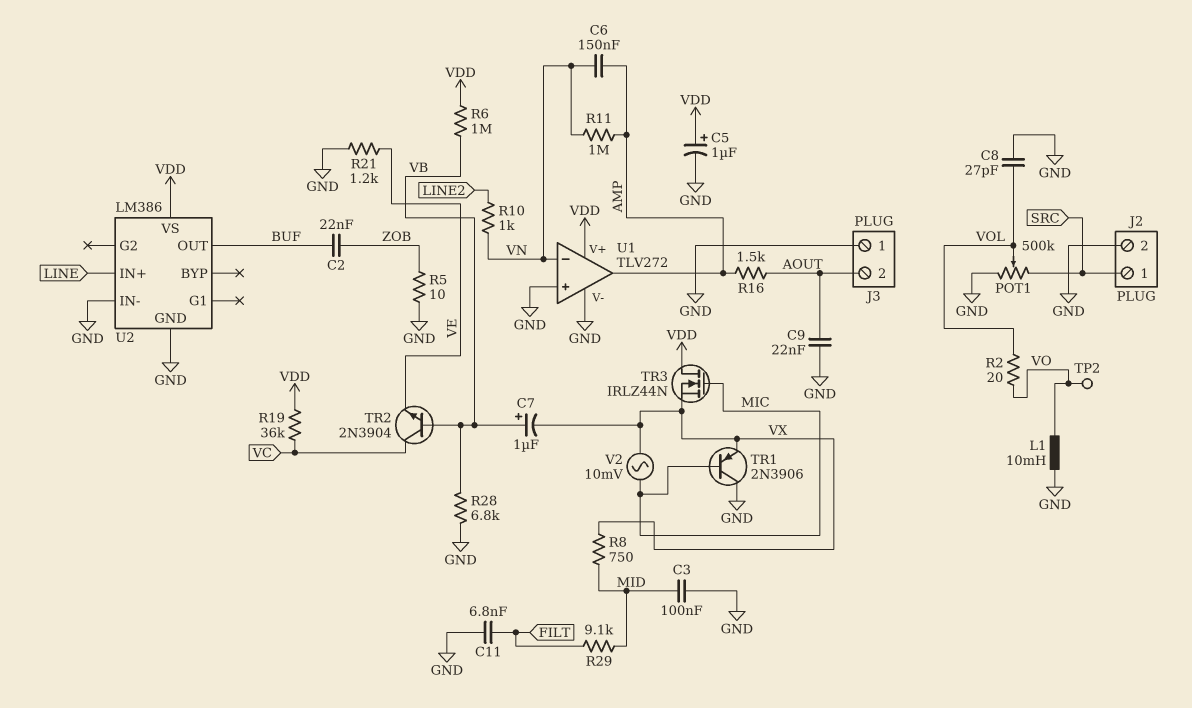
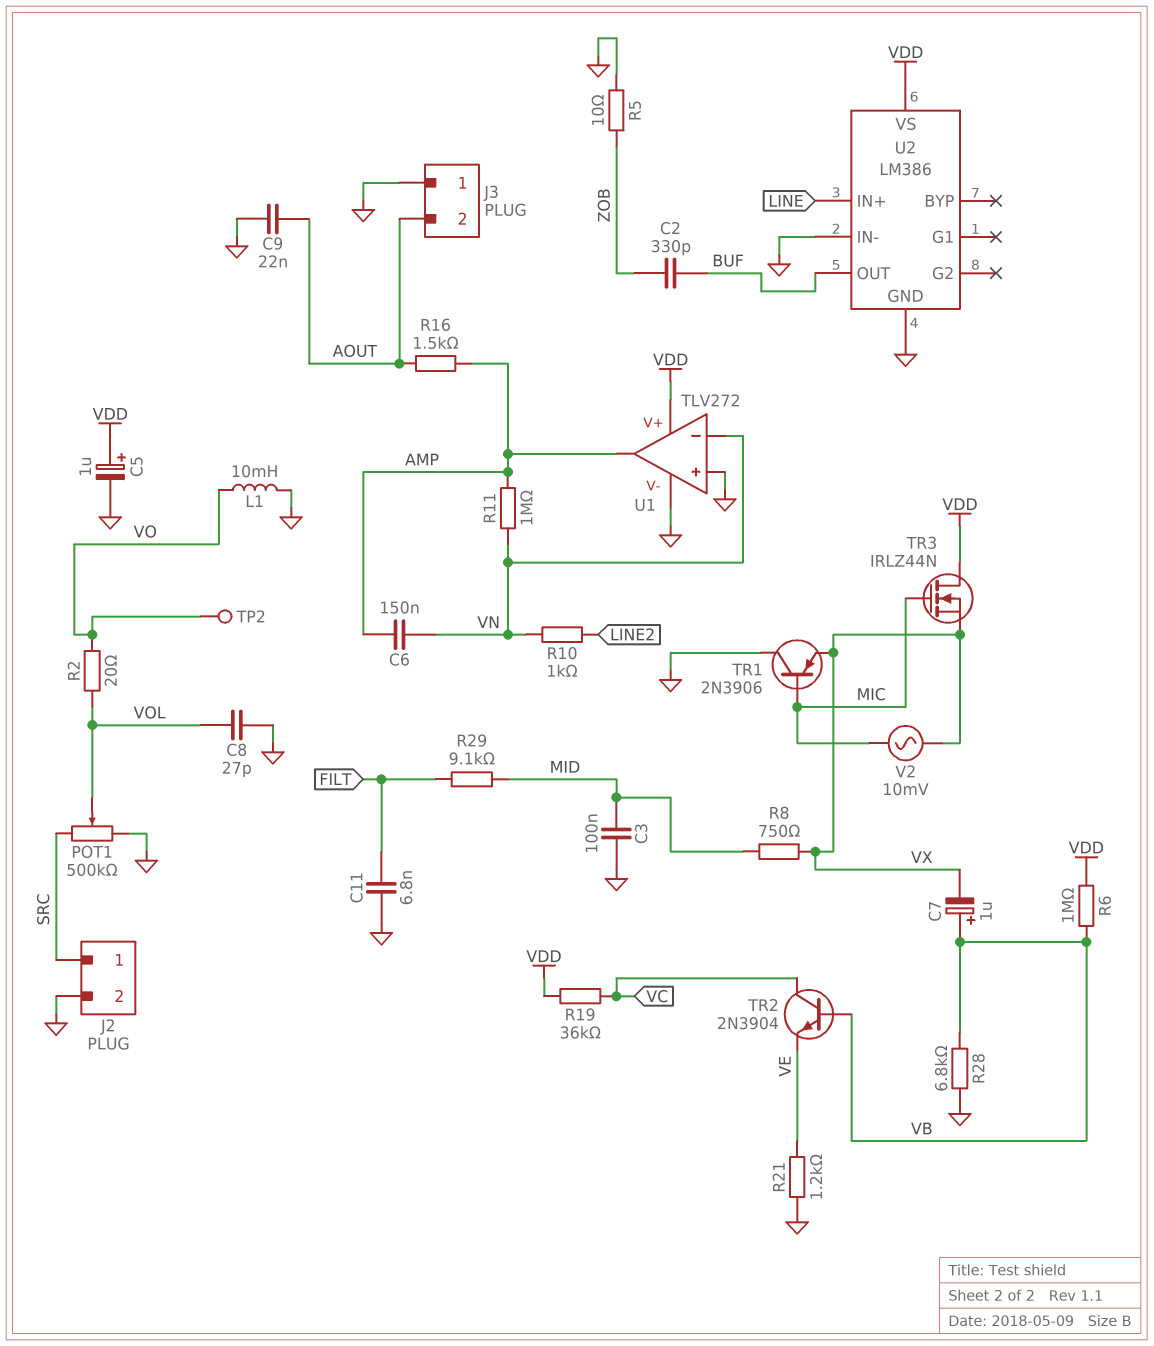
C2: 22nF (BUF, ZOB) -> 330pF (BUF, ZOB)

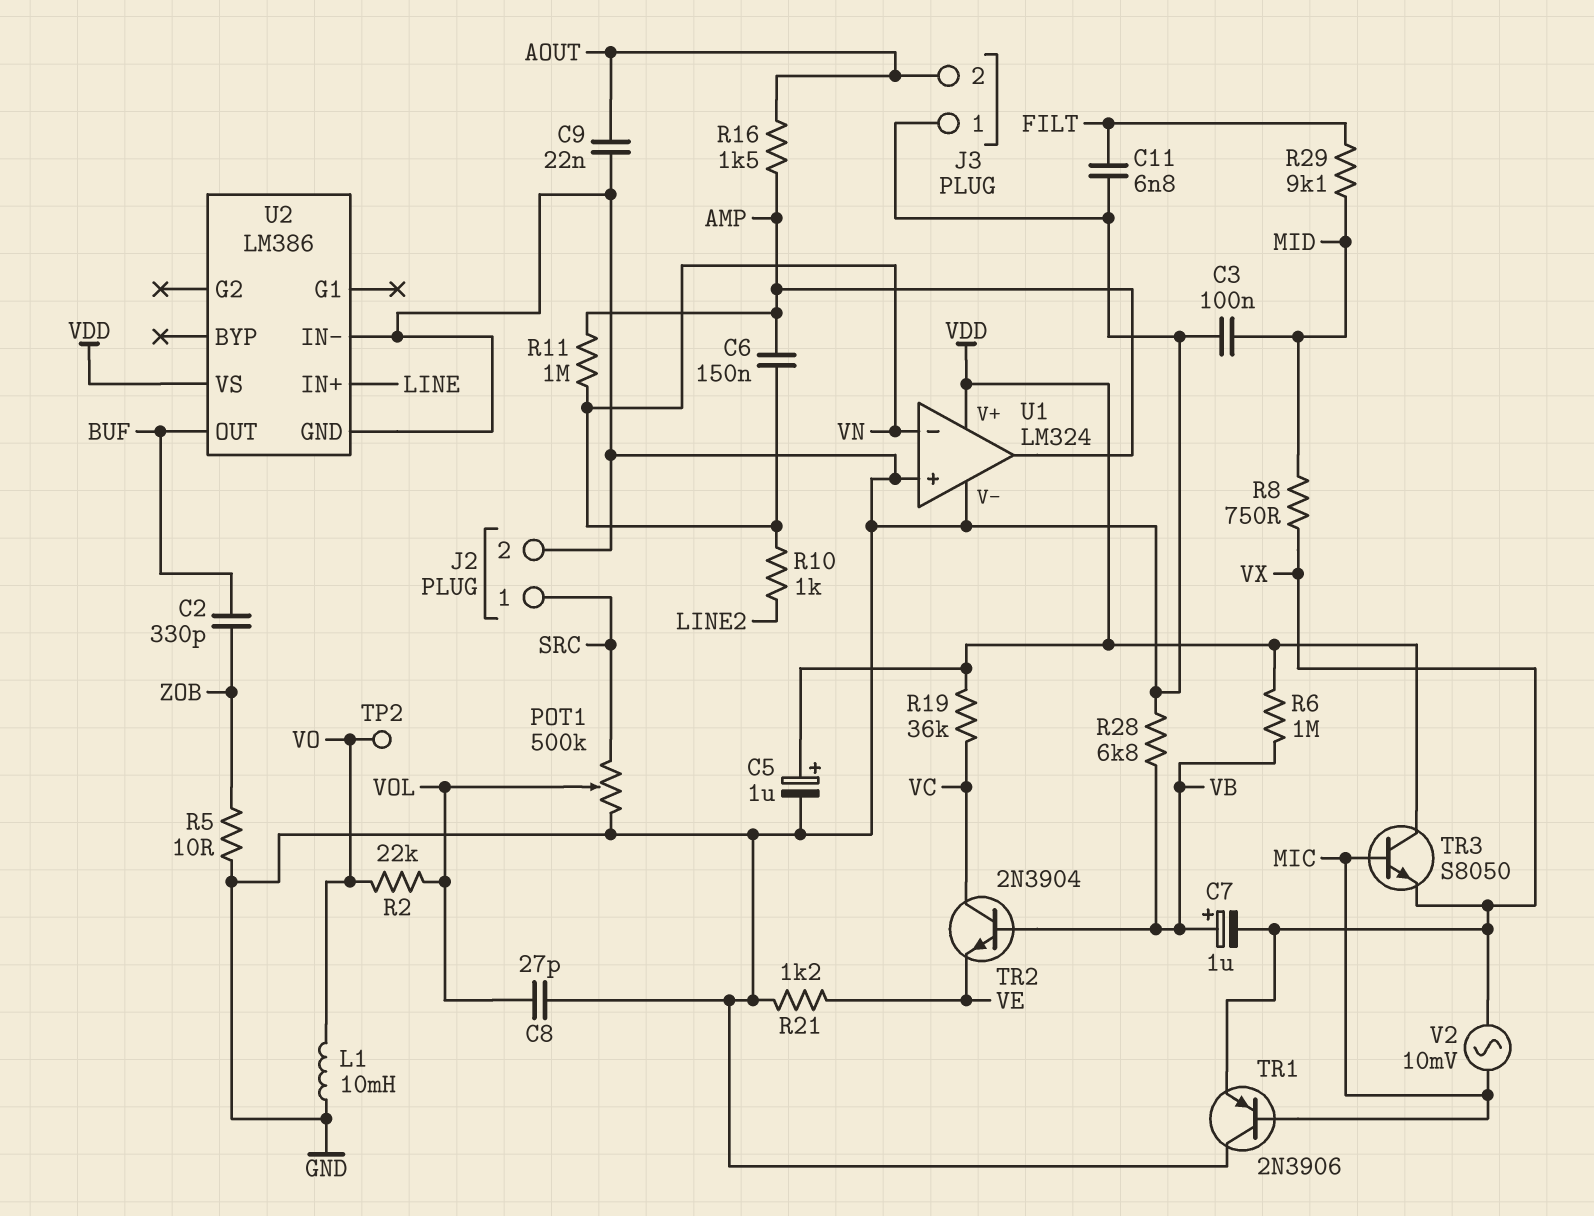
R2: 20 (VO, VOL) -> 22k (VO, VOL)
TR3: NMOS IRLZ44N (G MIC, D VDD, S VX) -> NPN S8050 (B MIC, C VDD, E VX)
U1: TLV272 -> LM324

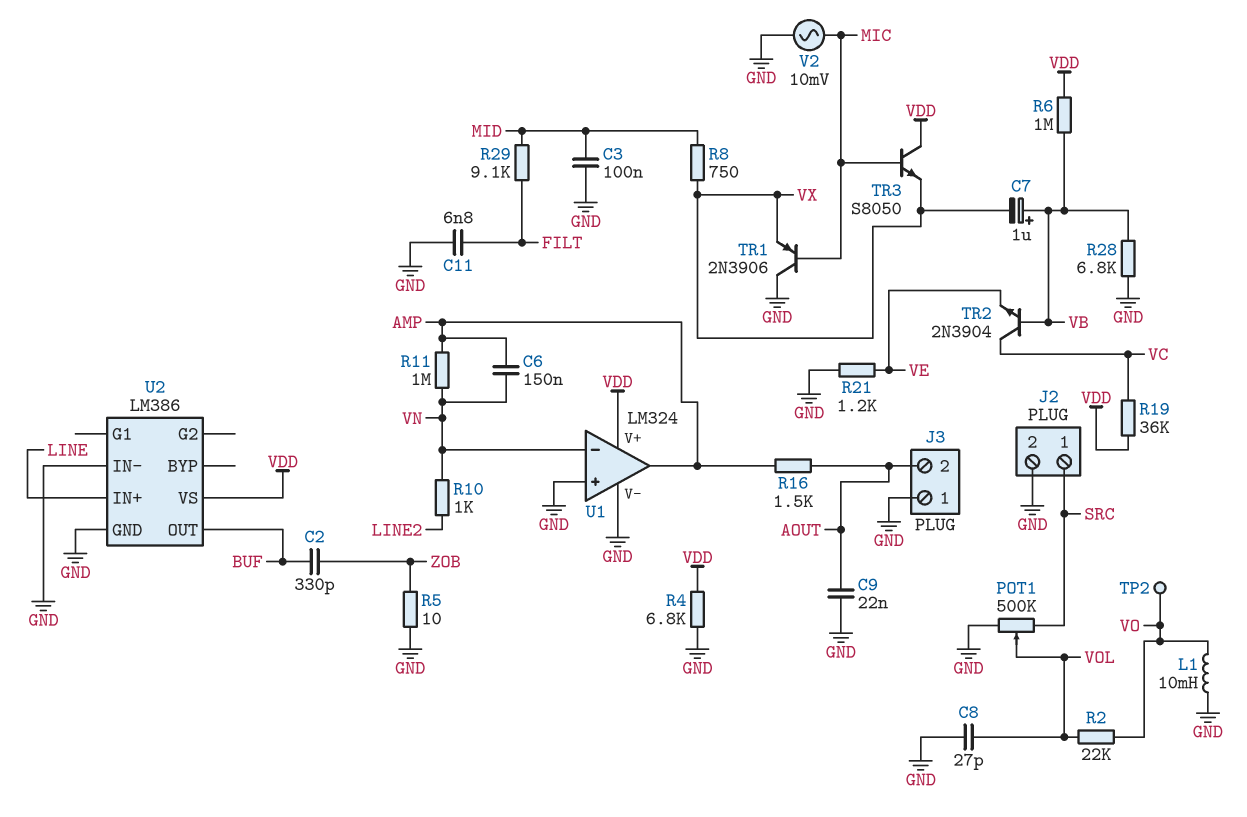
C5: 1uF (plus VDD, minus GND) -> none
R4: none -> 6.8k (GND, VDD)
V2: AC 10mV (MIC, VX) -> AC 10mV (GND, MIC)

